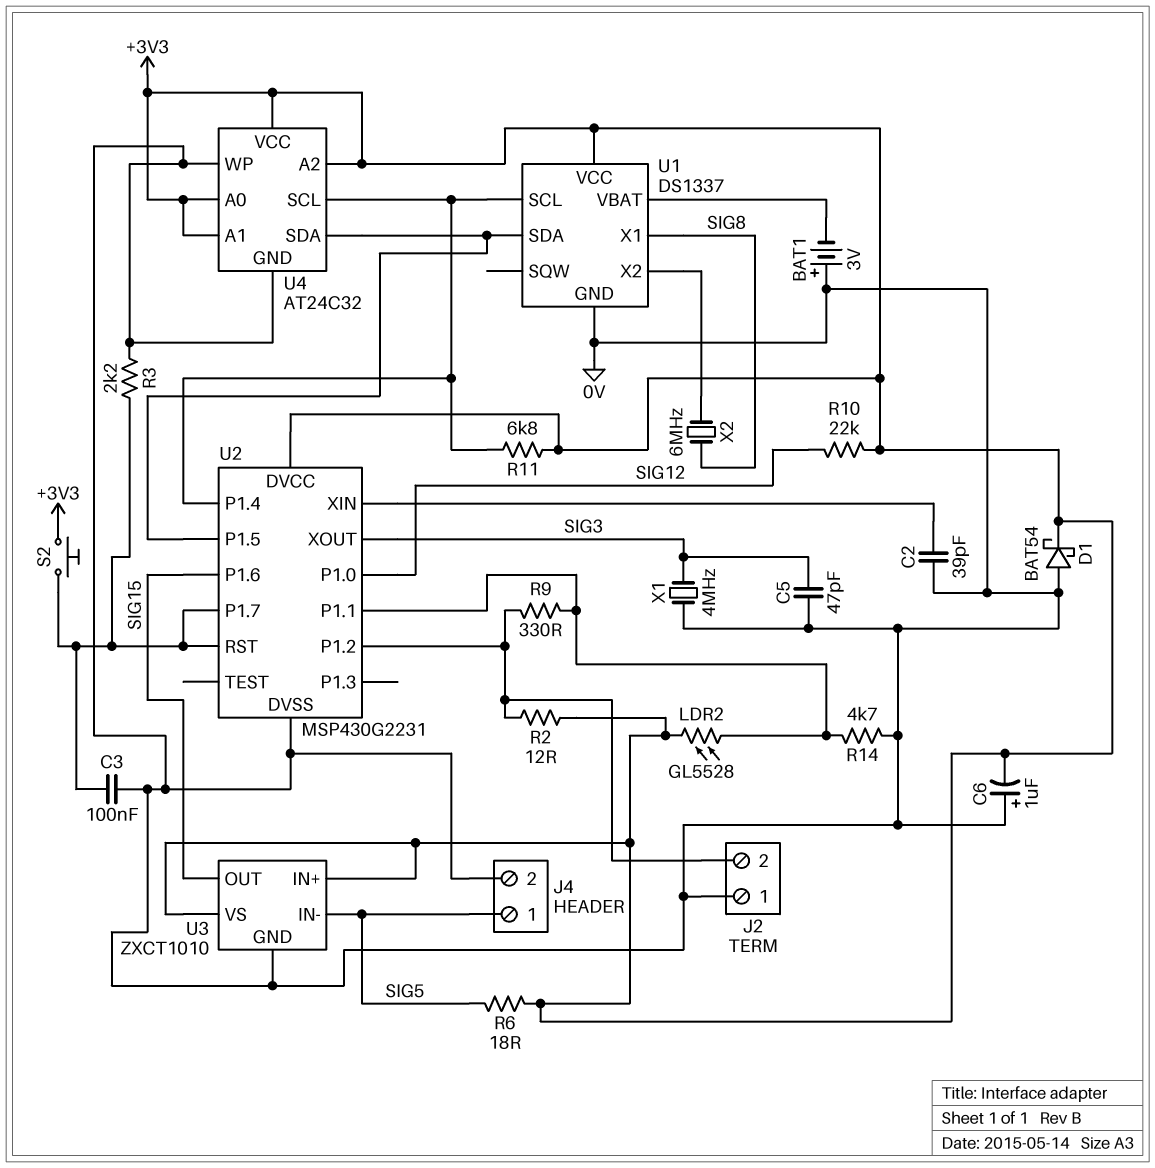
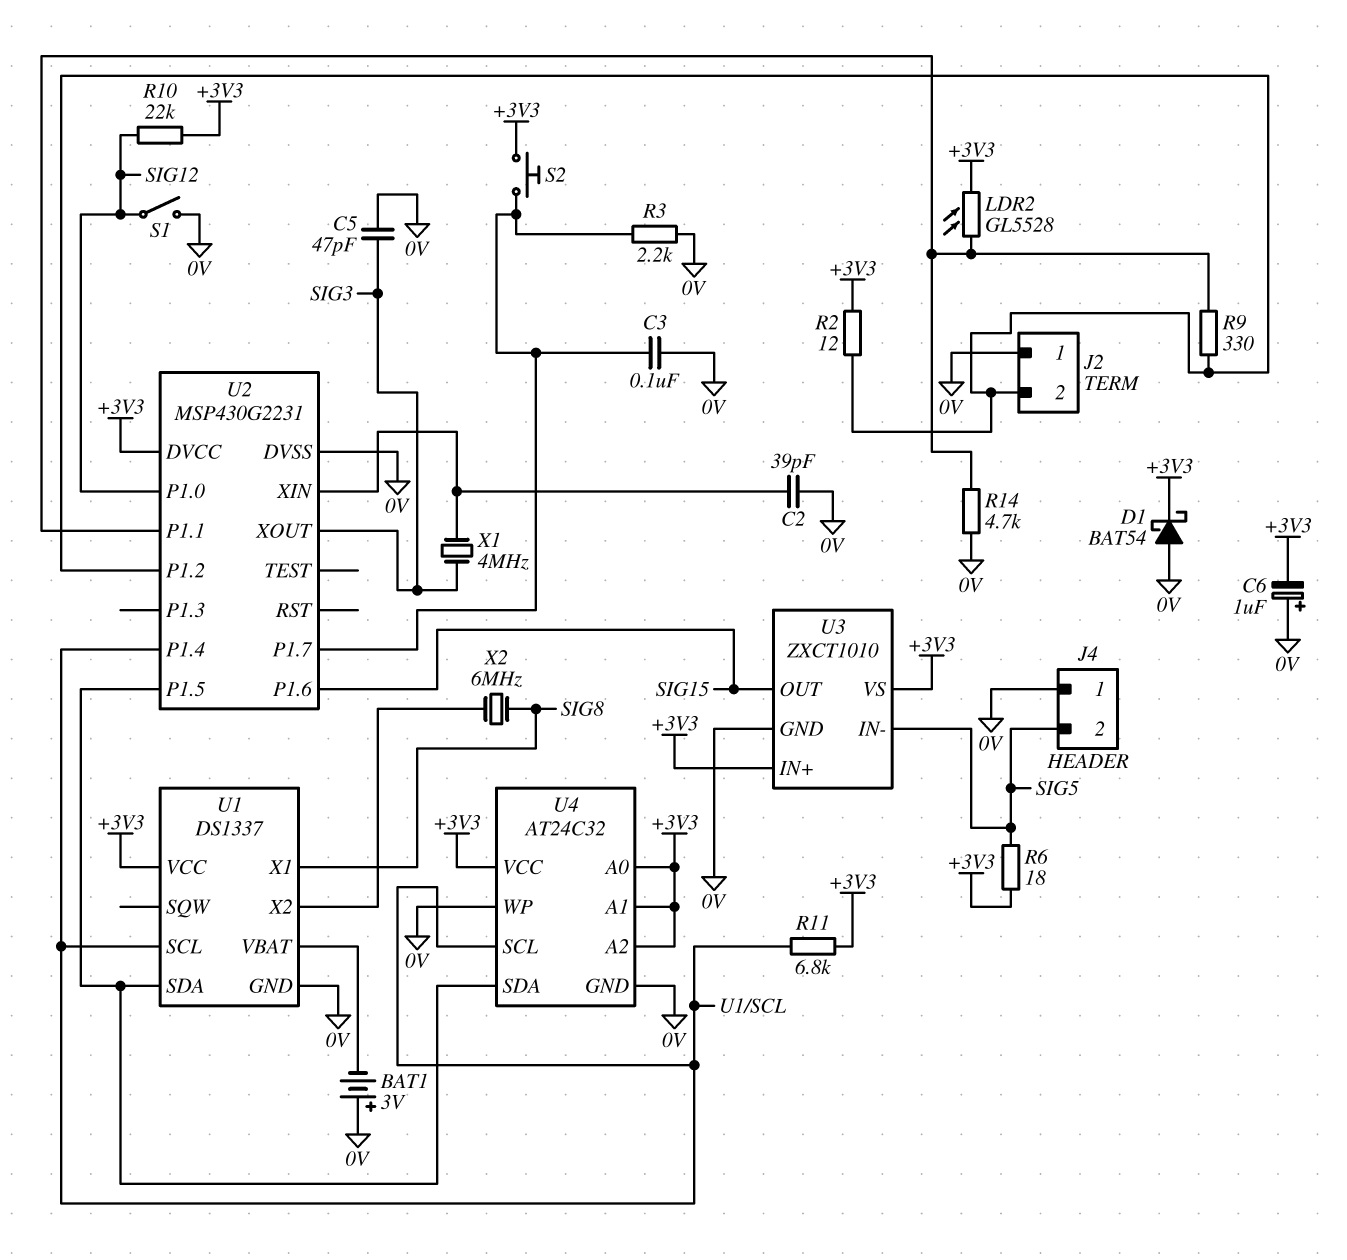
J4 pin 1: SIG5 -> 0V
J4 pin 2: 0V -> SIG5
S1: none -> switch (0V, SIG12)
U2 pin RST: U2/P1.7 -> none
X1: 4MHz (0V, SIG3) -> 4MHz (SIG3, U2/XIN)

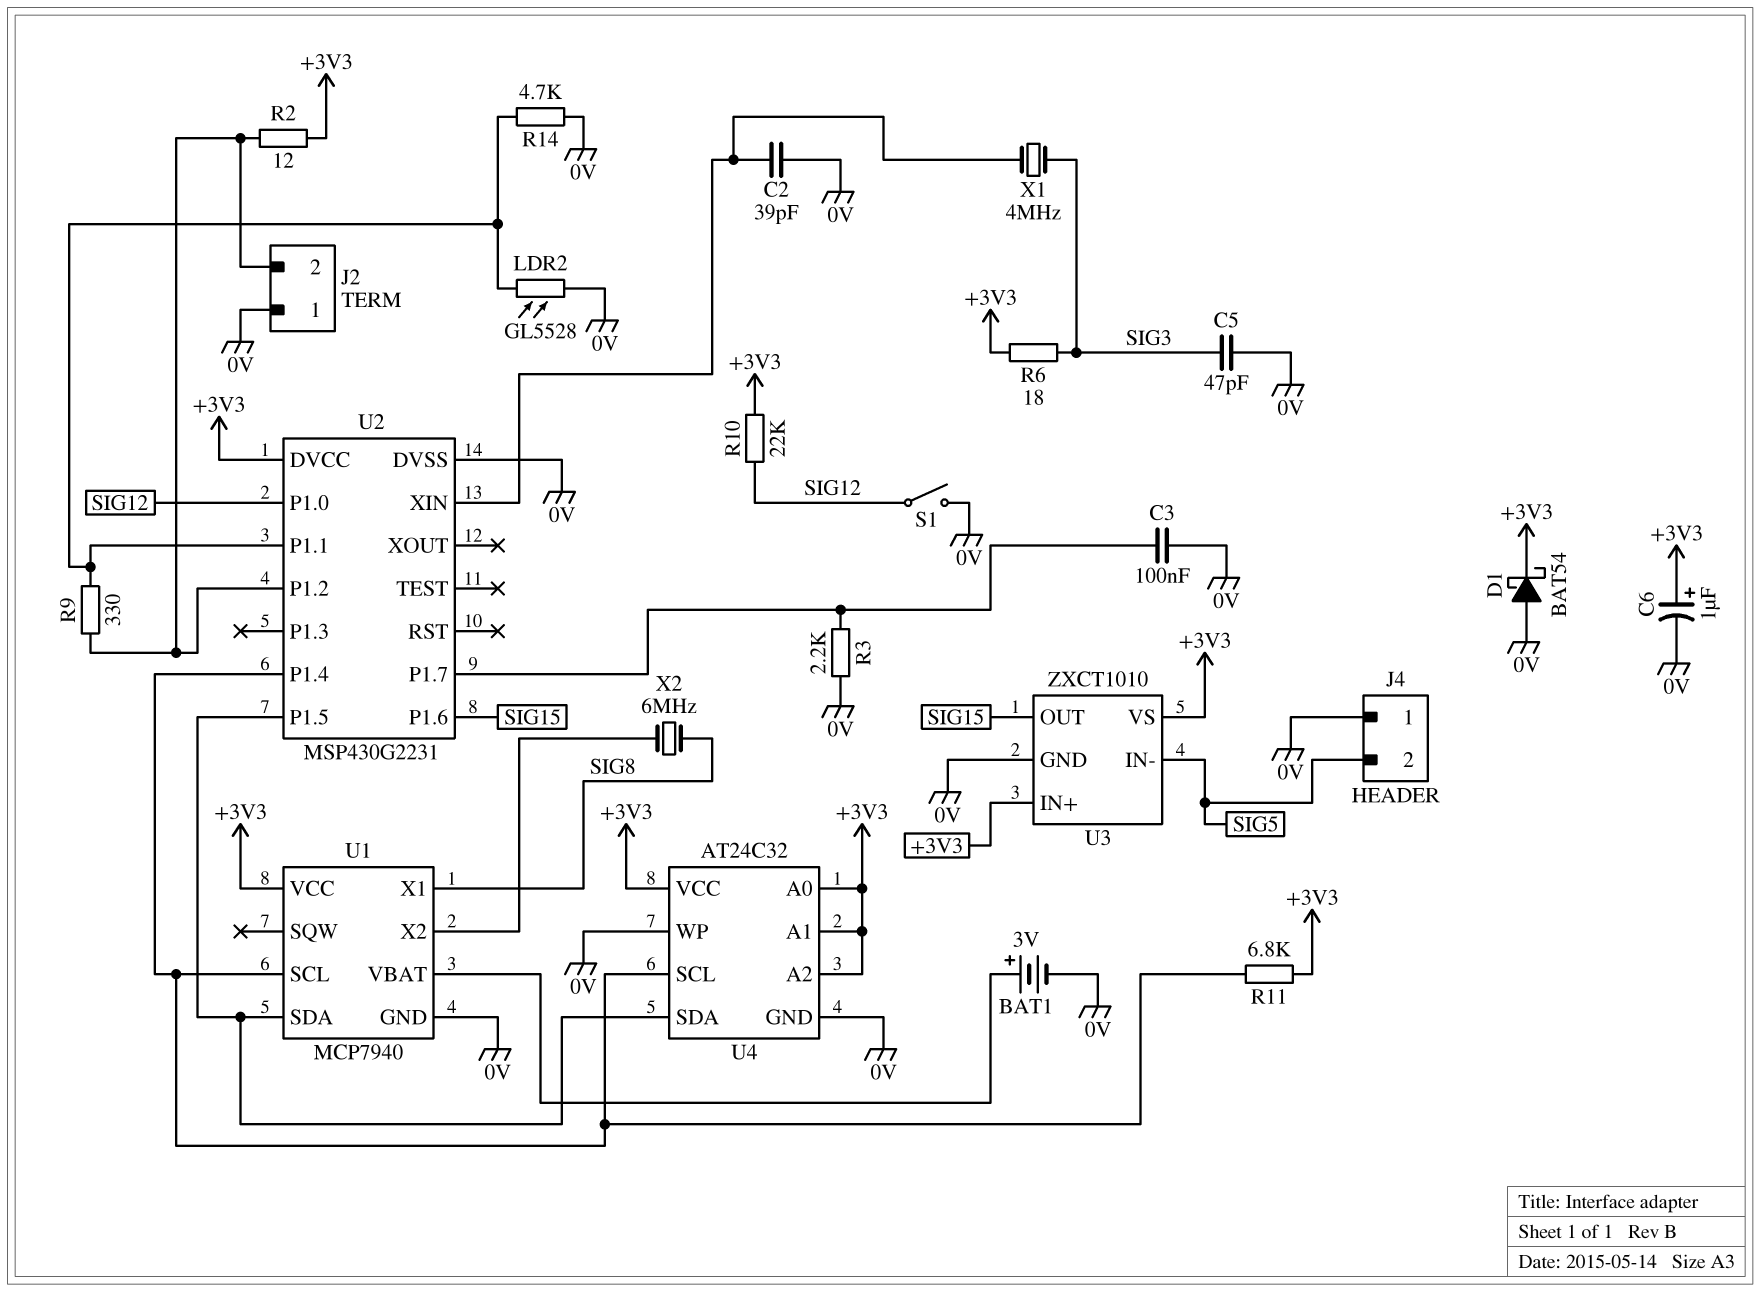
BAT1: 3V (plus 0V, minus U1/VBAT) -> 3V (plus U1/VBAT, minus 0V)
C6: 1uF (plus 0V, minus +3V3) -> 1uF (plus +3V3, minus 0V)
LDR2: GL5528 (+3V3, U2/P1.1) -> GL5528 (0V, U2/P1.1)
R6: 18 (+3V3, SIG5) -> 18 (+3V3, SIG3)
S2: button (+3V3, U2/P1.7) -> none
U1: DS1337 -> MCP7940
U2 pin XOUT: SIG3 -> none

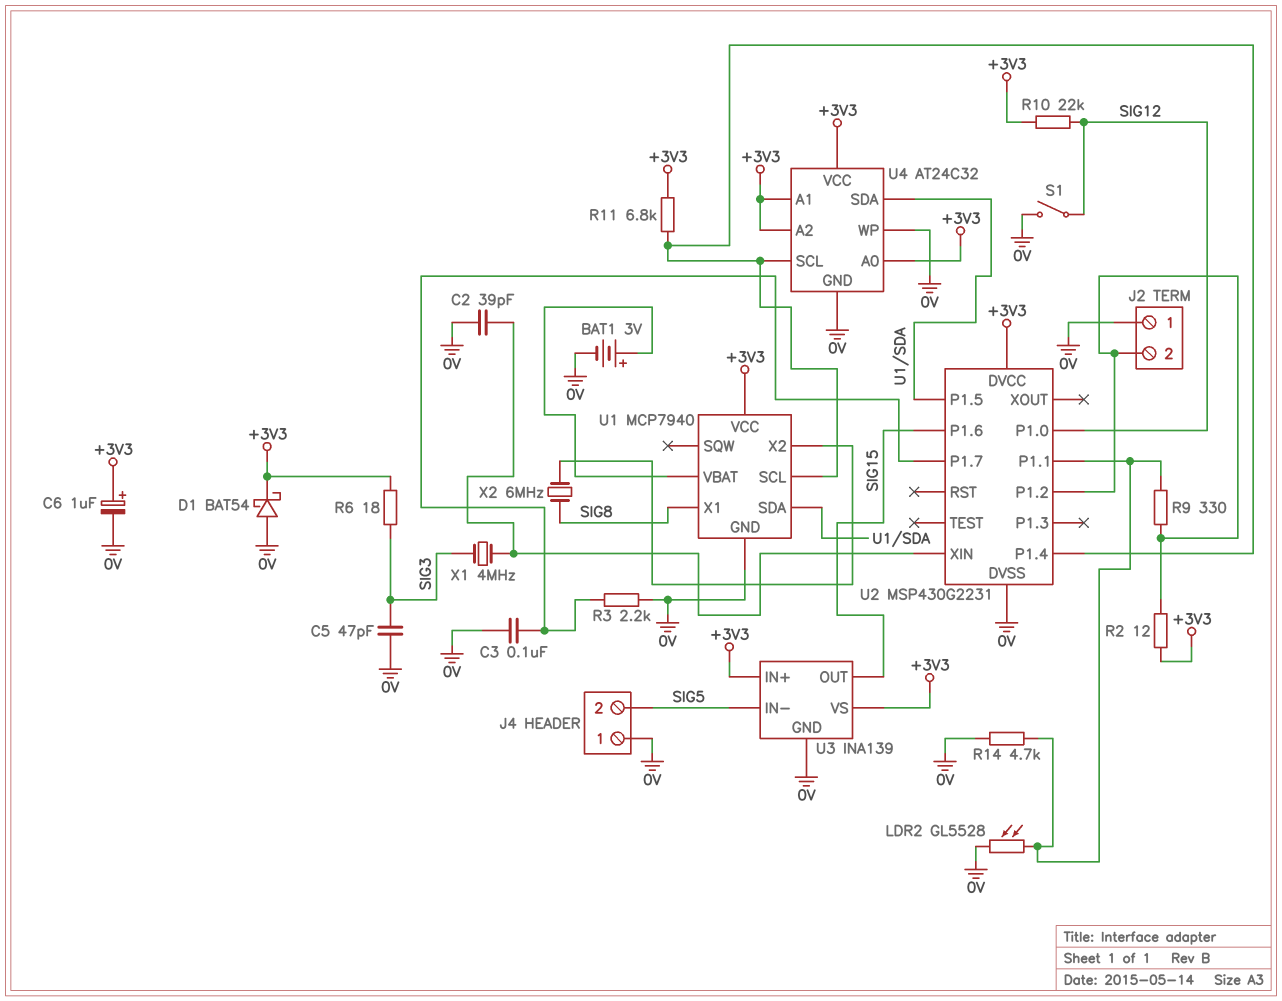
U3: ZXCT1010 -> INA139

